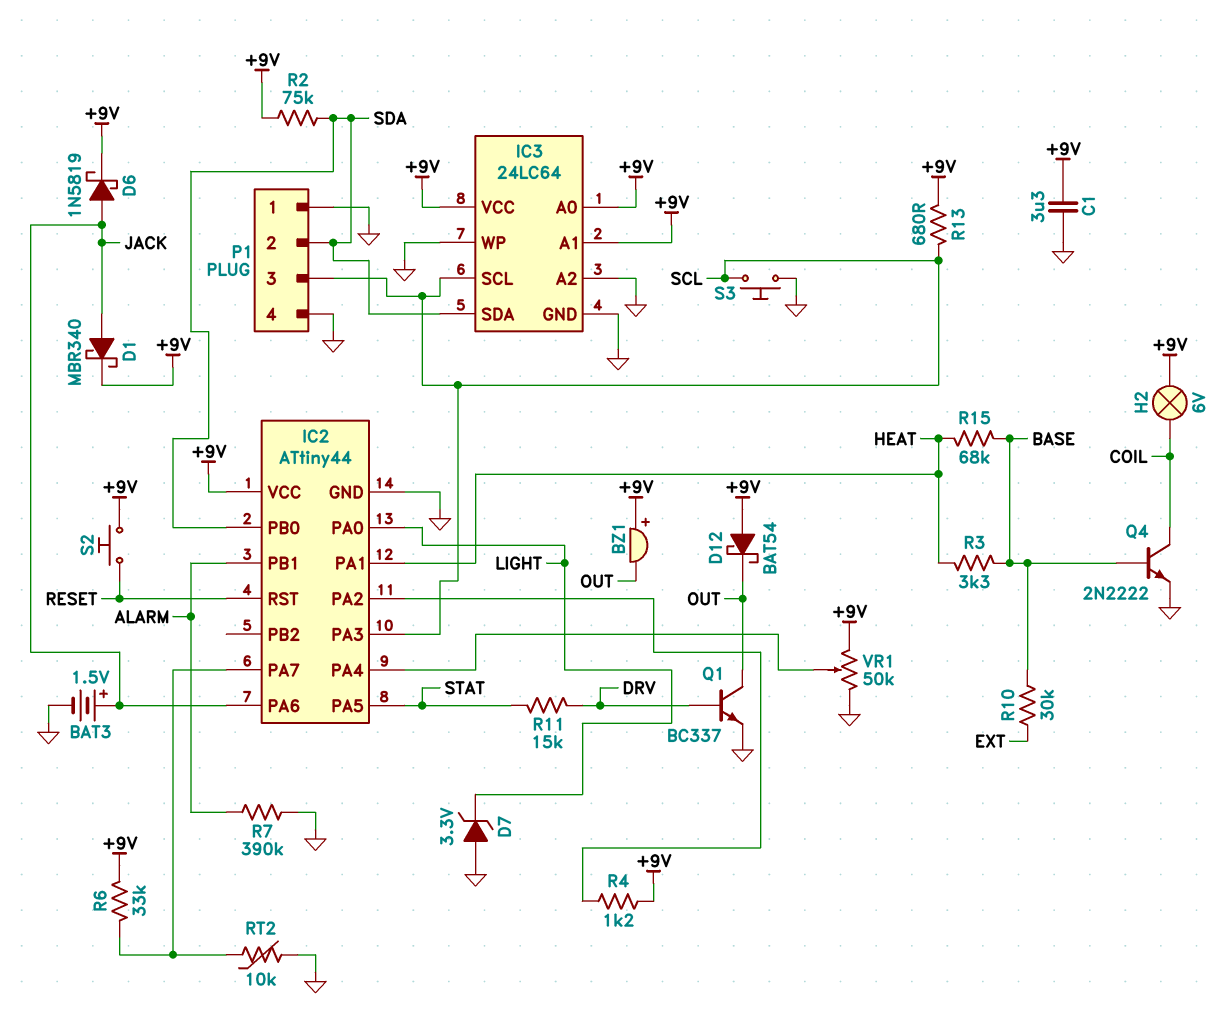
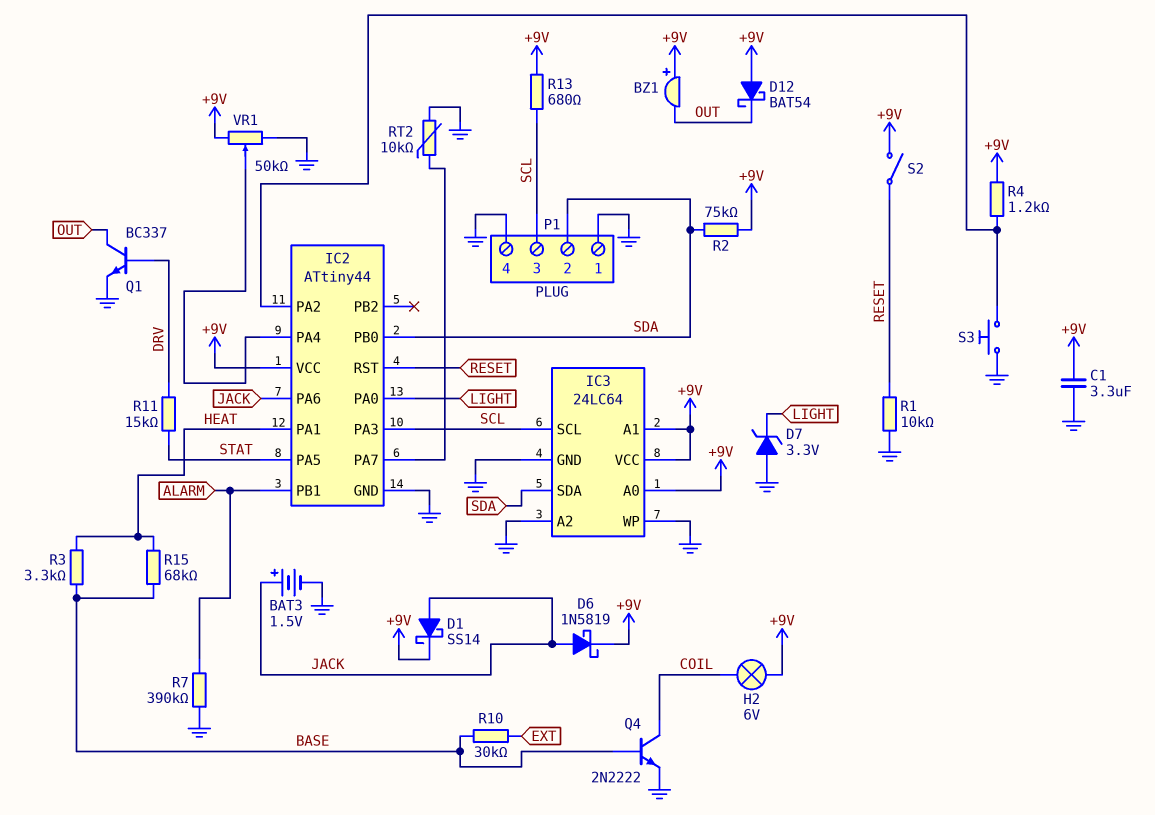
D1: schottky MBR340 (A JACK, K +9V) -> schottky SS14 (A JACK, K +9V)
R1: none -> 10k (GND, RESET)
R6: 33k (+9V, IC2/PA7) -> none
S2: button (+9V, RESET) -> switch (+9V, RESET)
S3: button (GND, SCL) -> button (GND, IC2/PA2)

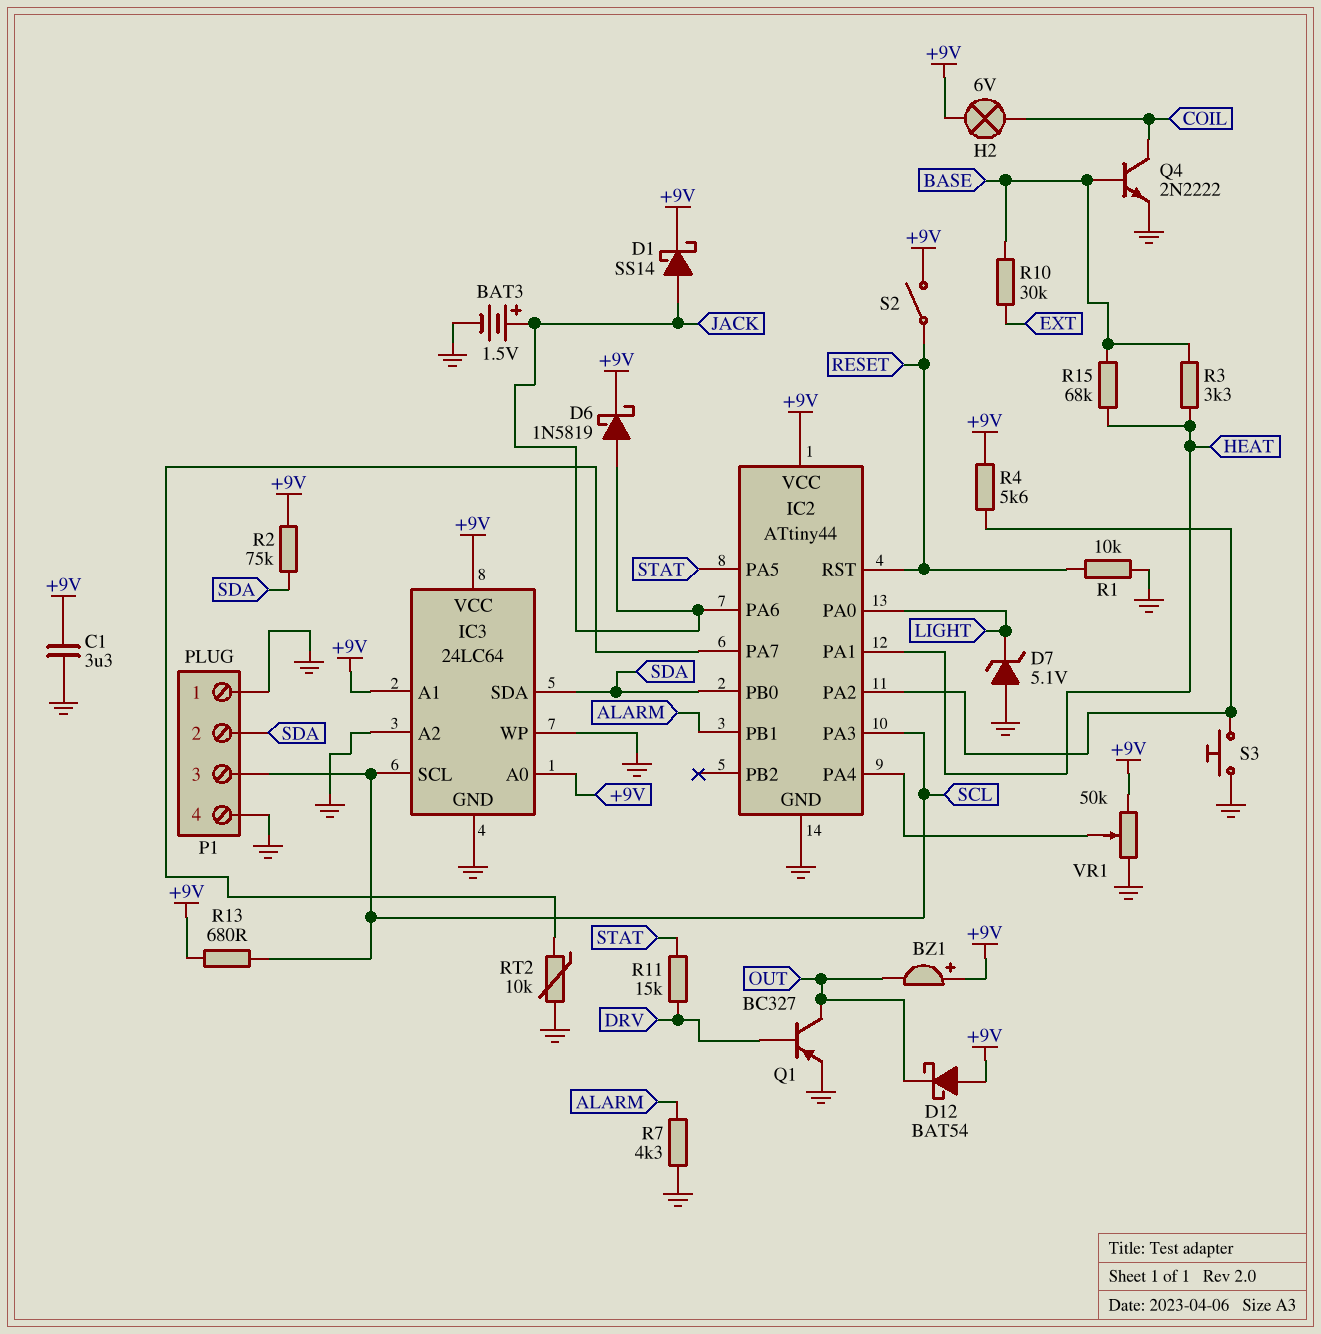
D7: zener 3.3V (A GND, K LIGHT) -> zener 5.1V (A GND, K LIGHT)
Q1: NPN BC337 (B DRV, C OUT, E GND) -> PNP BC327 (B DRV, C OUT, E GND)
R4: 1.2k (+9V, IC2/PA2) -> 5.6k (+9V, IC2/PA2)
R7: 390k (ALARM, GND) -> 4.3k (ALARM, GND)

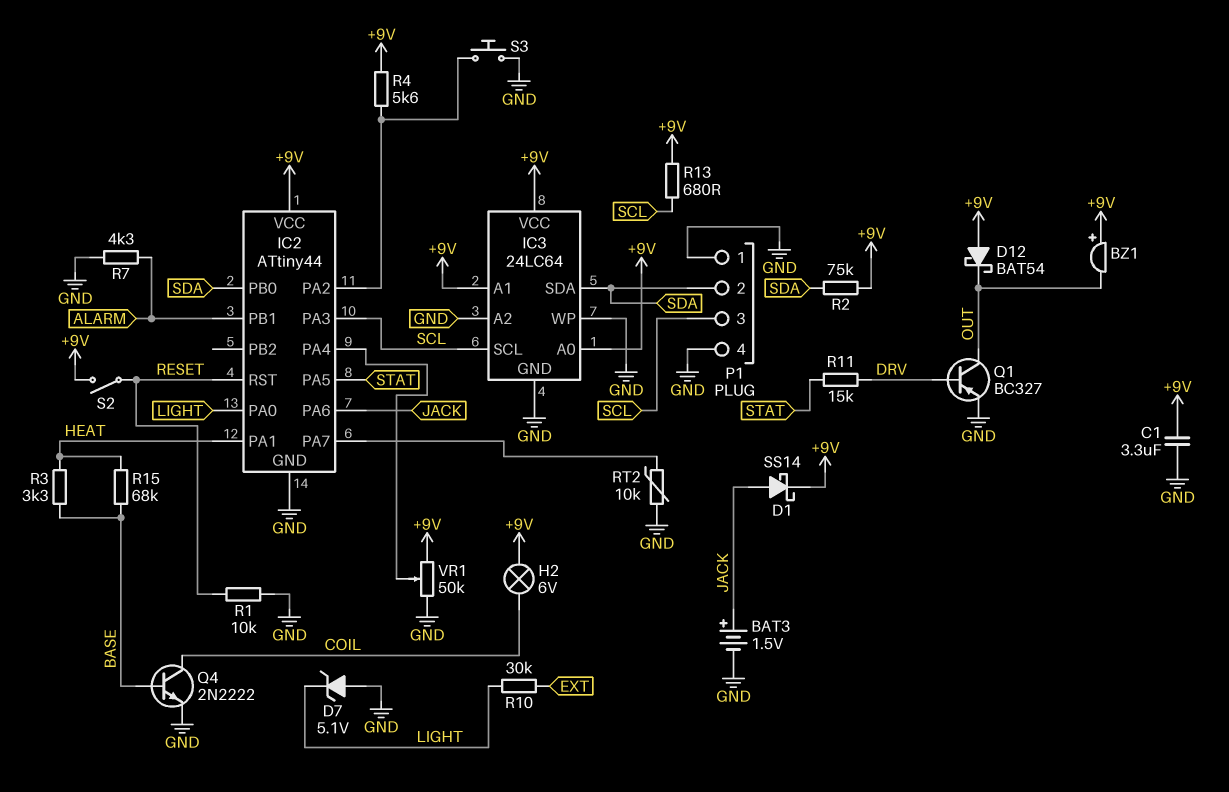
D6: schottky 1N5819 (A JACK, K +9V) -> none
R10: 30k (BASE, EXT) -> 30k (EXT, LIGHT)

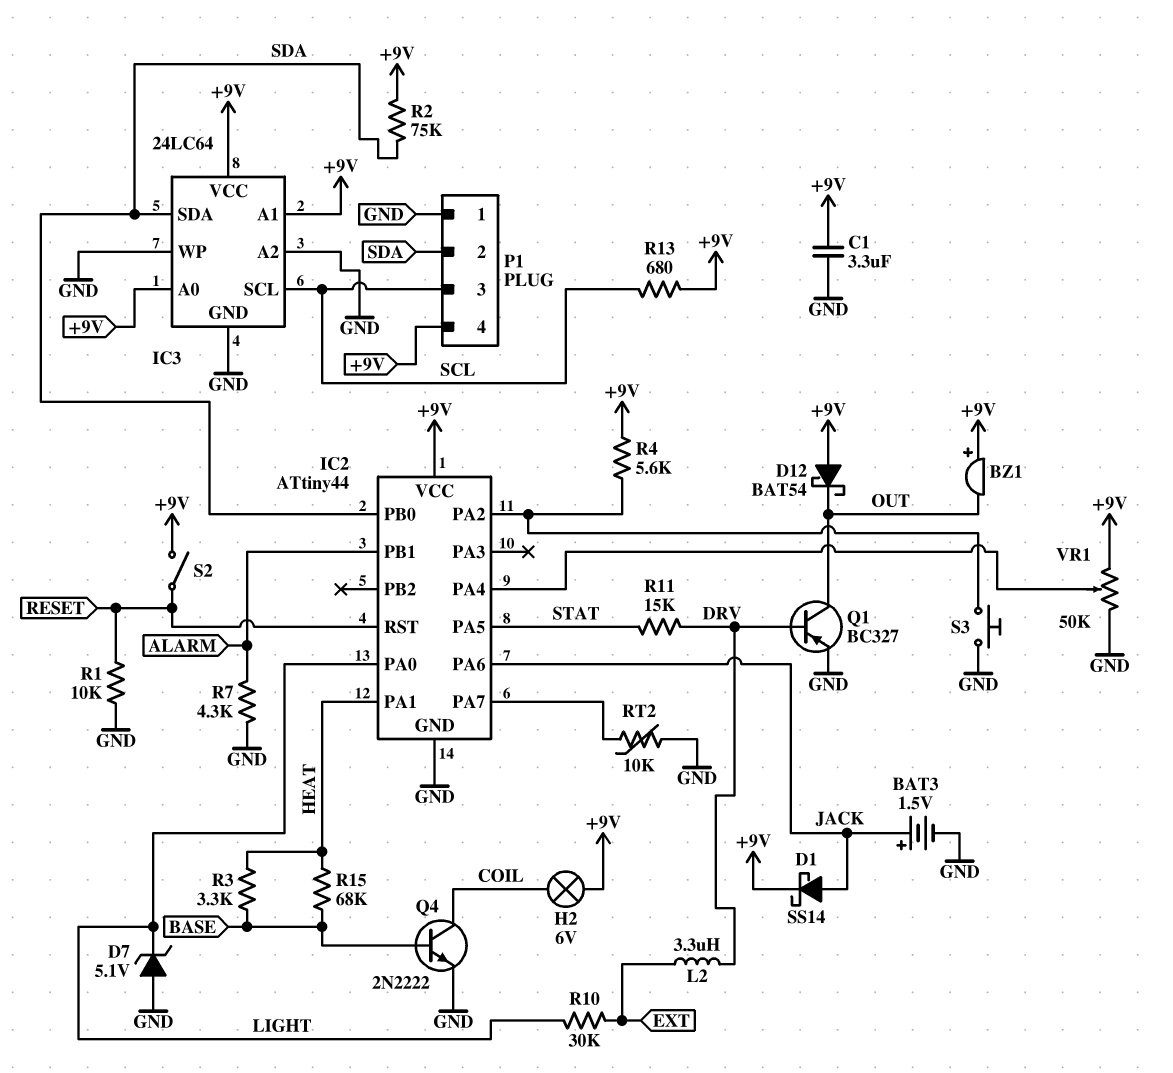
IC2 pin PA3: SCL -> none
L2: none -> 3.3uH (DRV, EXT)
P1 pin 4: GND -> +9V

